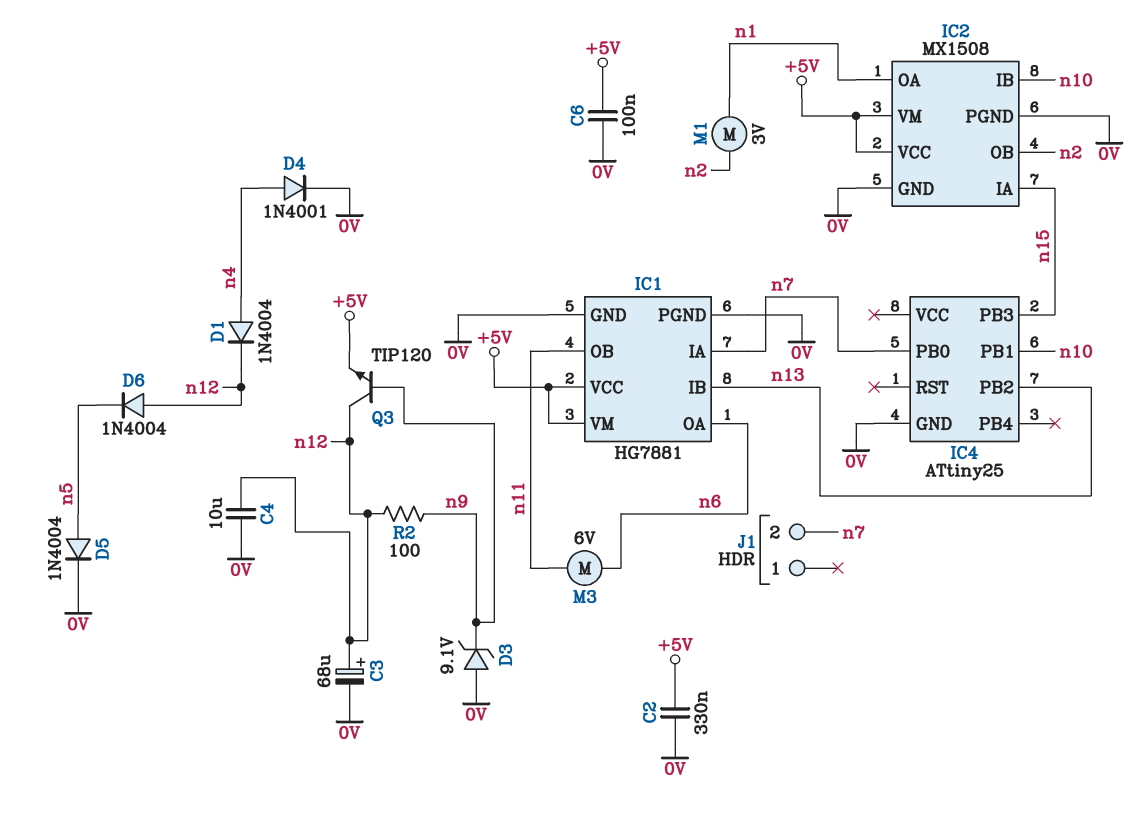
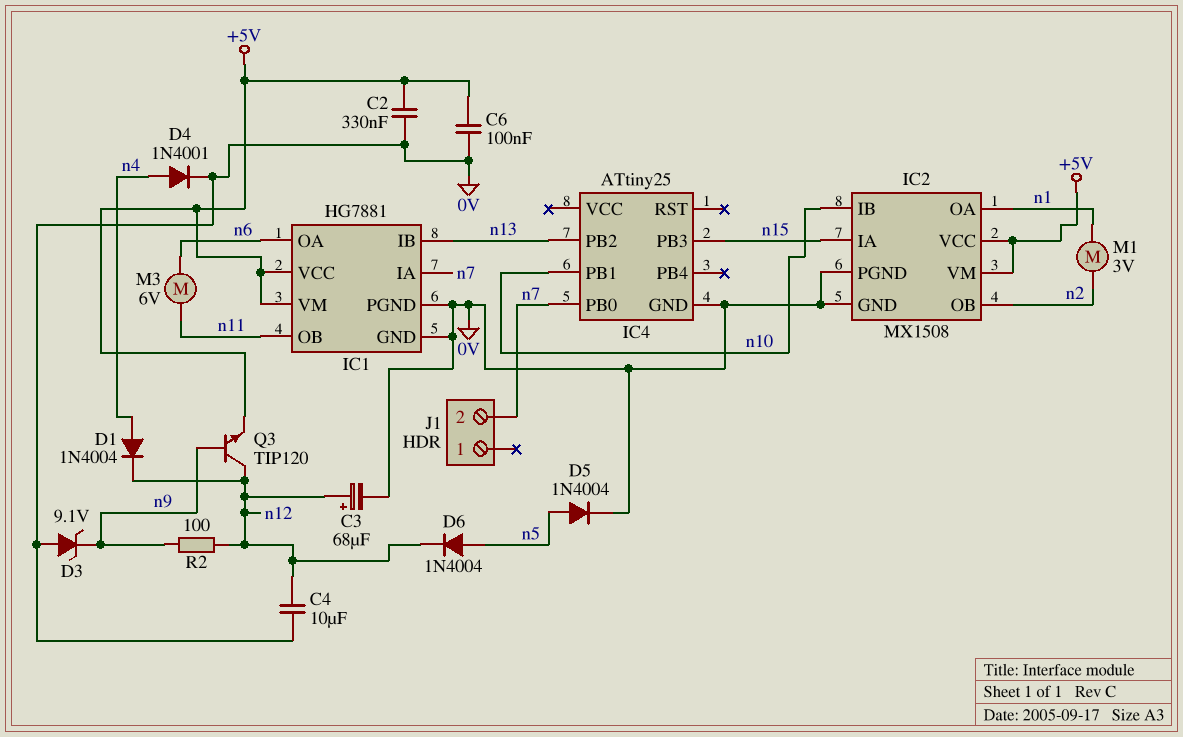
D6: diode 1N4004 (A n12, K n5) -> diode 1N4004 (A n5, K n12)

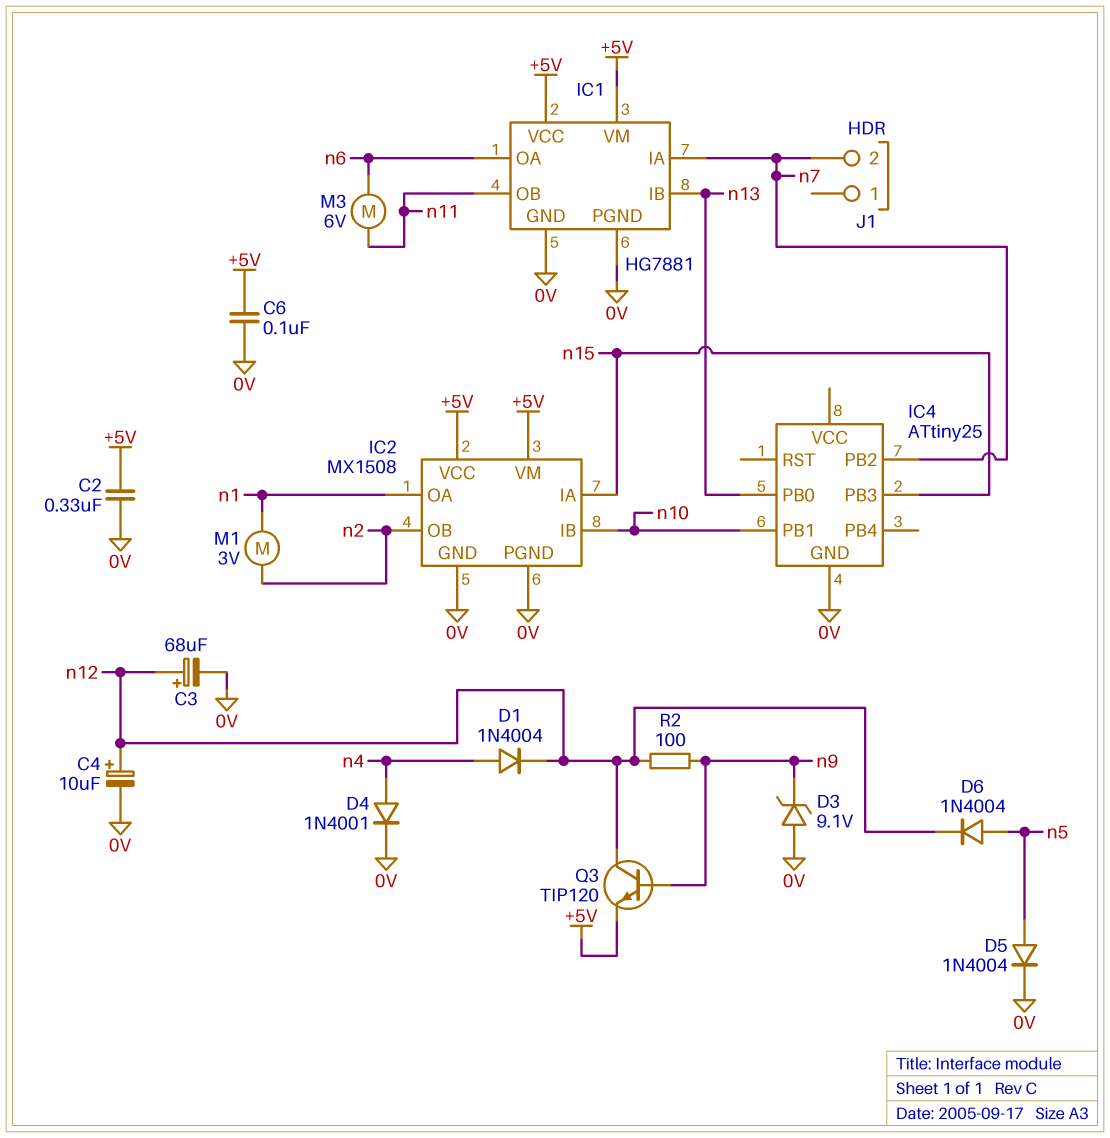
C4: 10uF (0V, n12) -> 10uF (plus n12, minus 0V)
IC4 pin PB0: n7 -> n13
IC4 pin PB2: n13 -> n7

